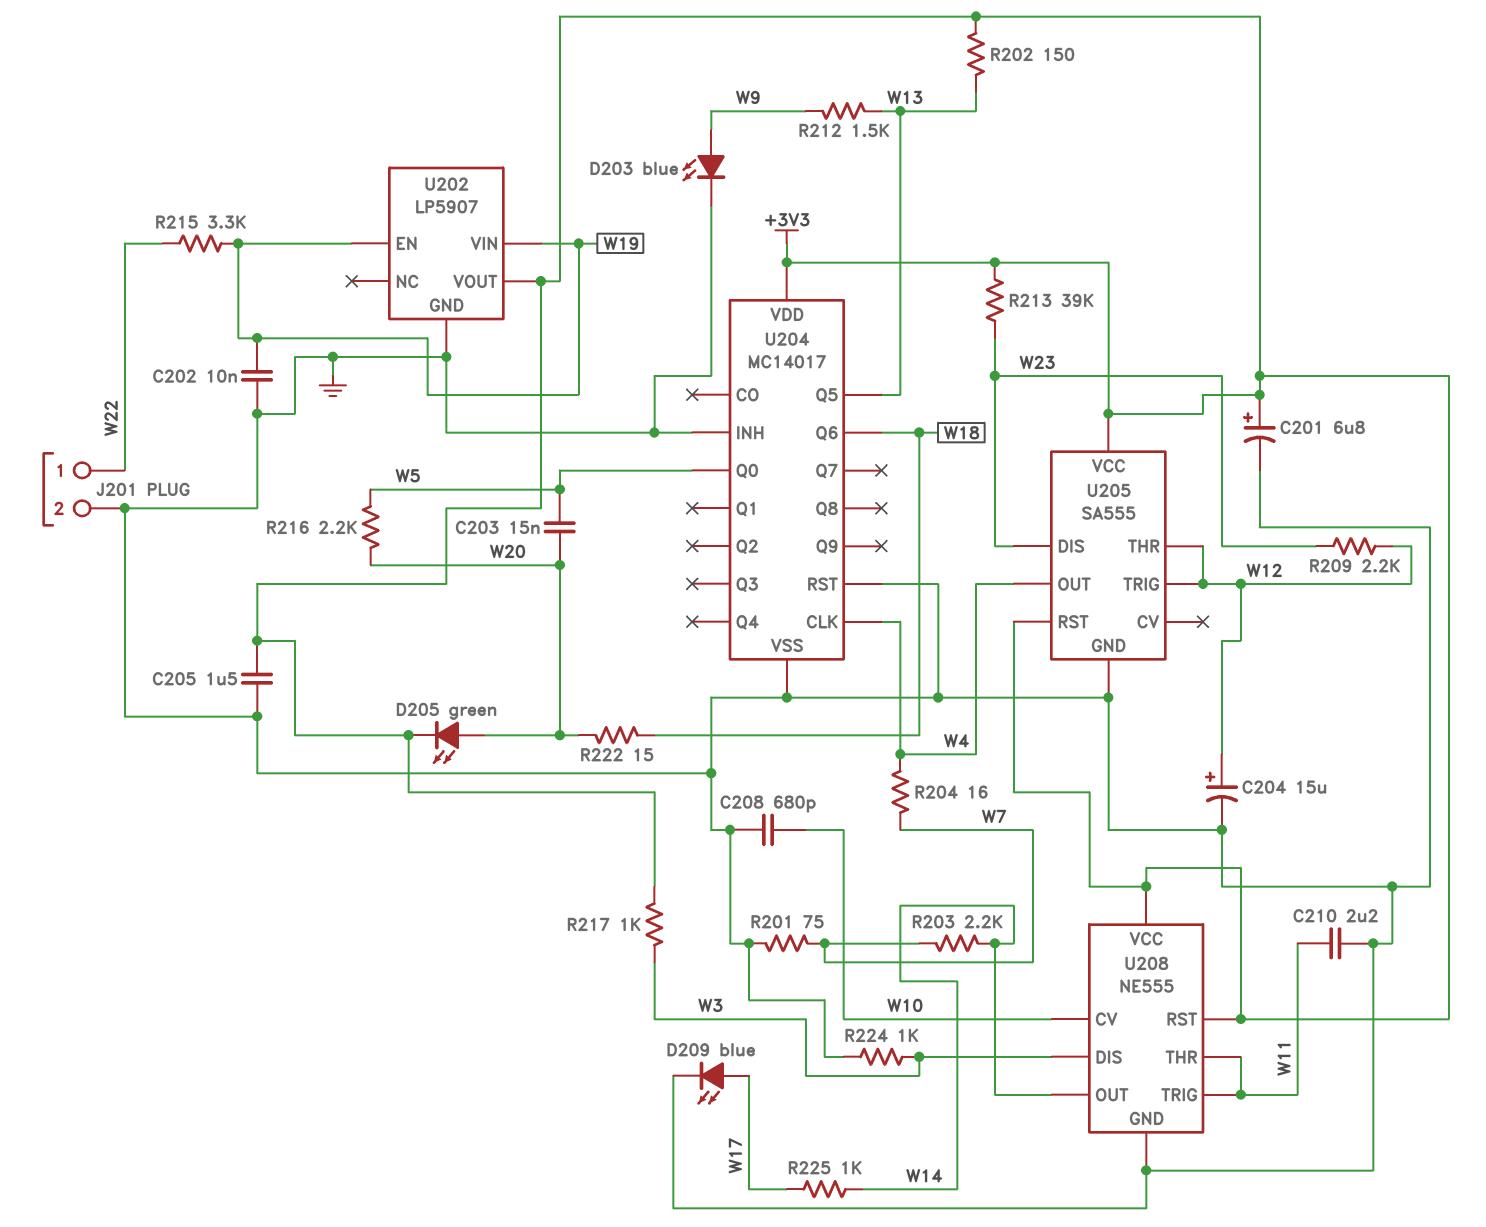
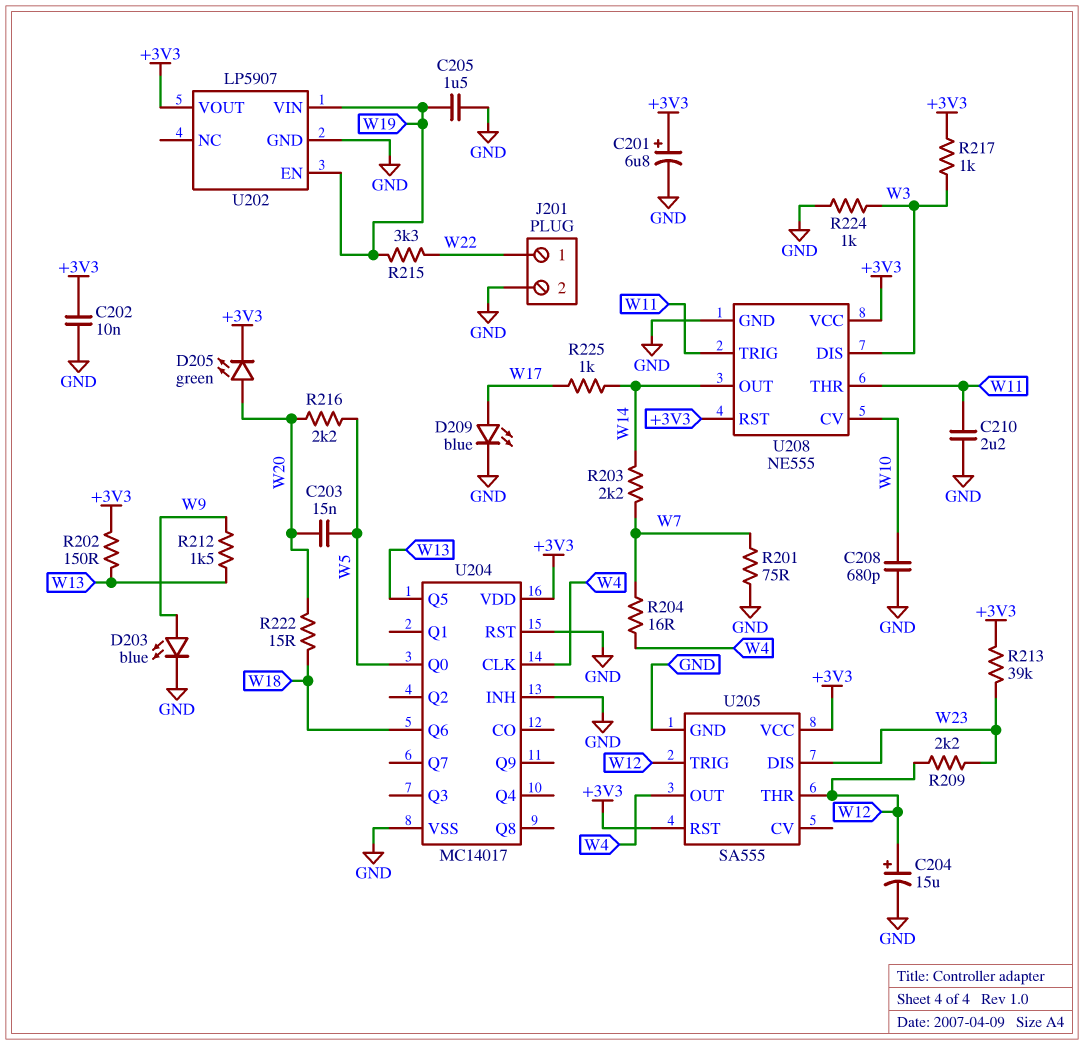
C202: 10nF (GND, W19) -> 10nF (+3V3, GND)
C205: 1.5uF (+3V3, GND) -> 1.5uF (GND, W19)

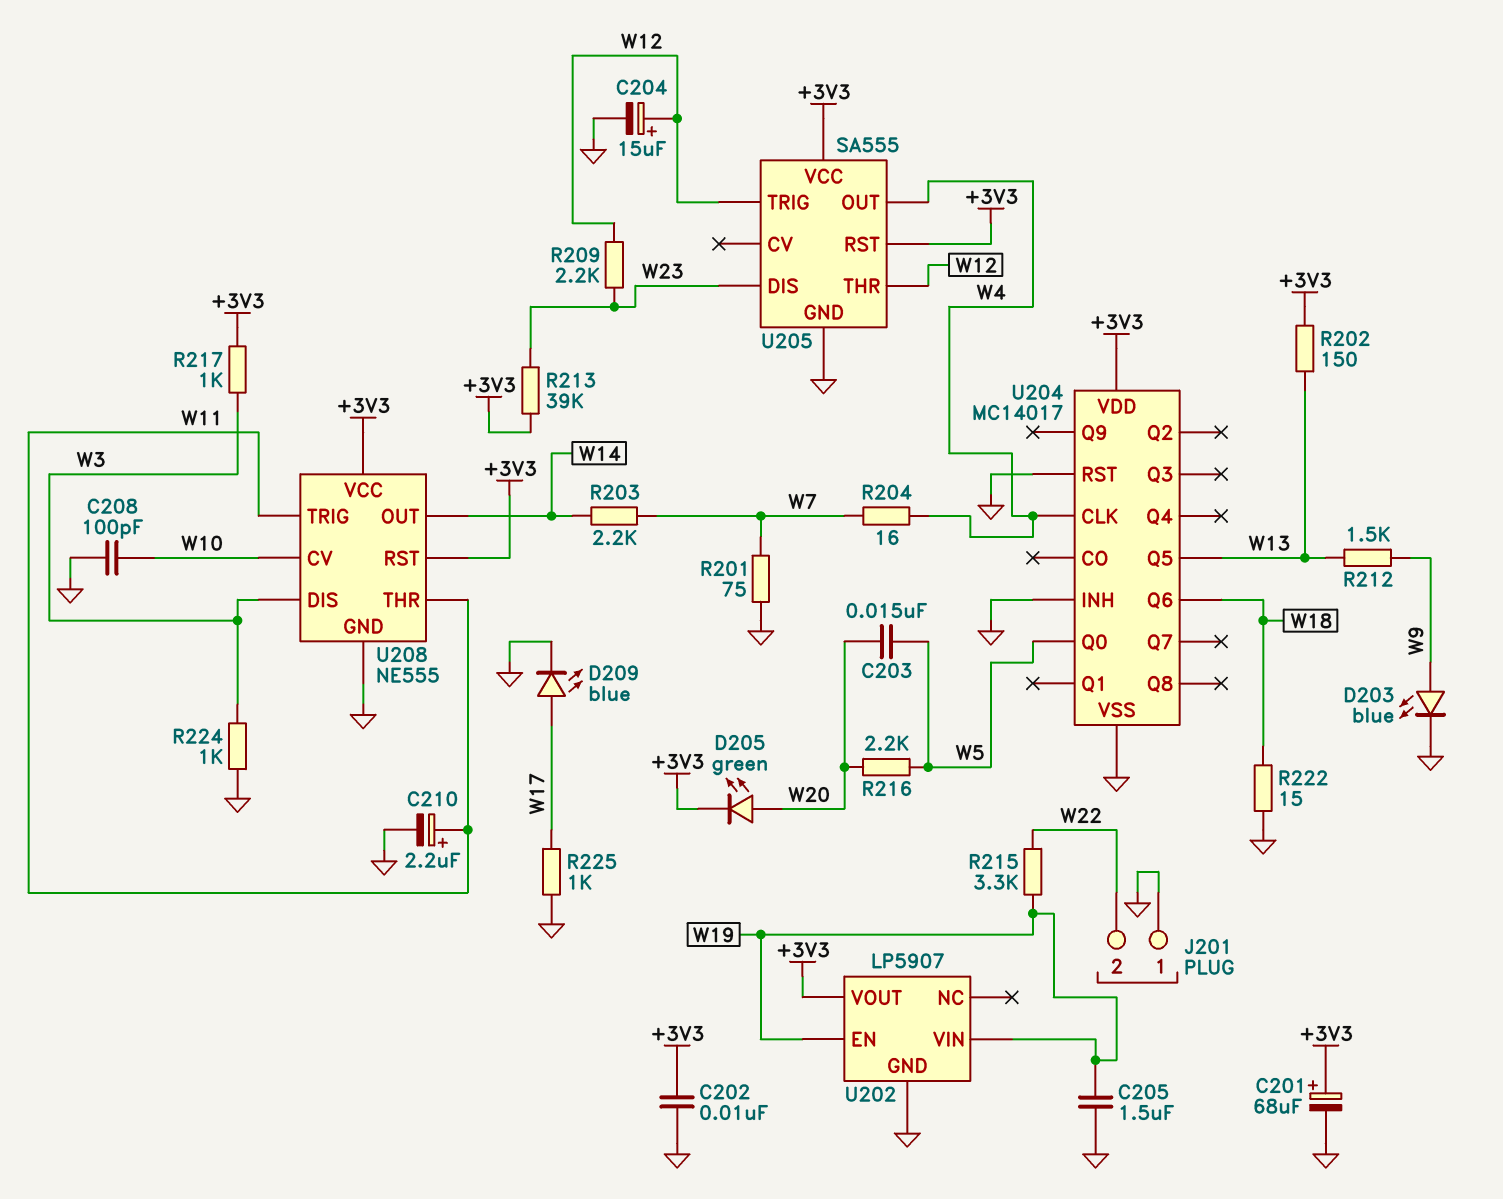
C201: 6.8uF (plus +3V3, minus GND) -> 68uF (plus +3V3, minus GND)
C208: 680pF (GND, W10) -> 100pF (GND, W10)
C210: 2.2uF (GND, W11) -> 2.2uF (plus W11, minus GND)
J201 pin 1: W22 -> GND
J201 pin 2: GND -> W22
R222: 15 (W18, W20) -> 15 (GND, W18)
R225: 1k (W14, W17) -> 1k (GND, W17)

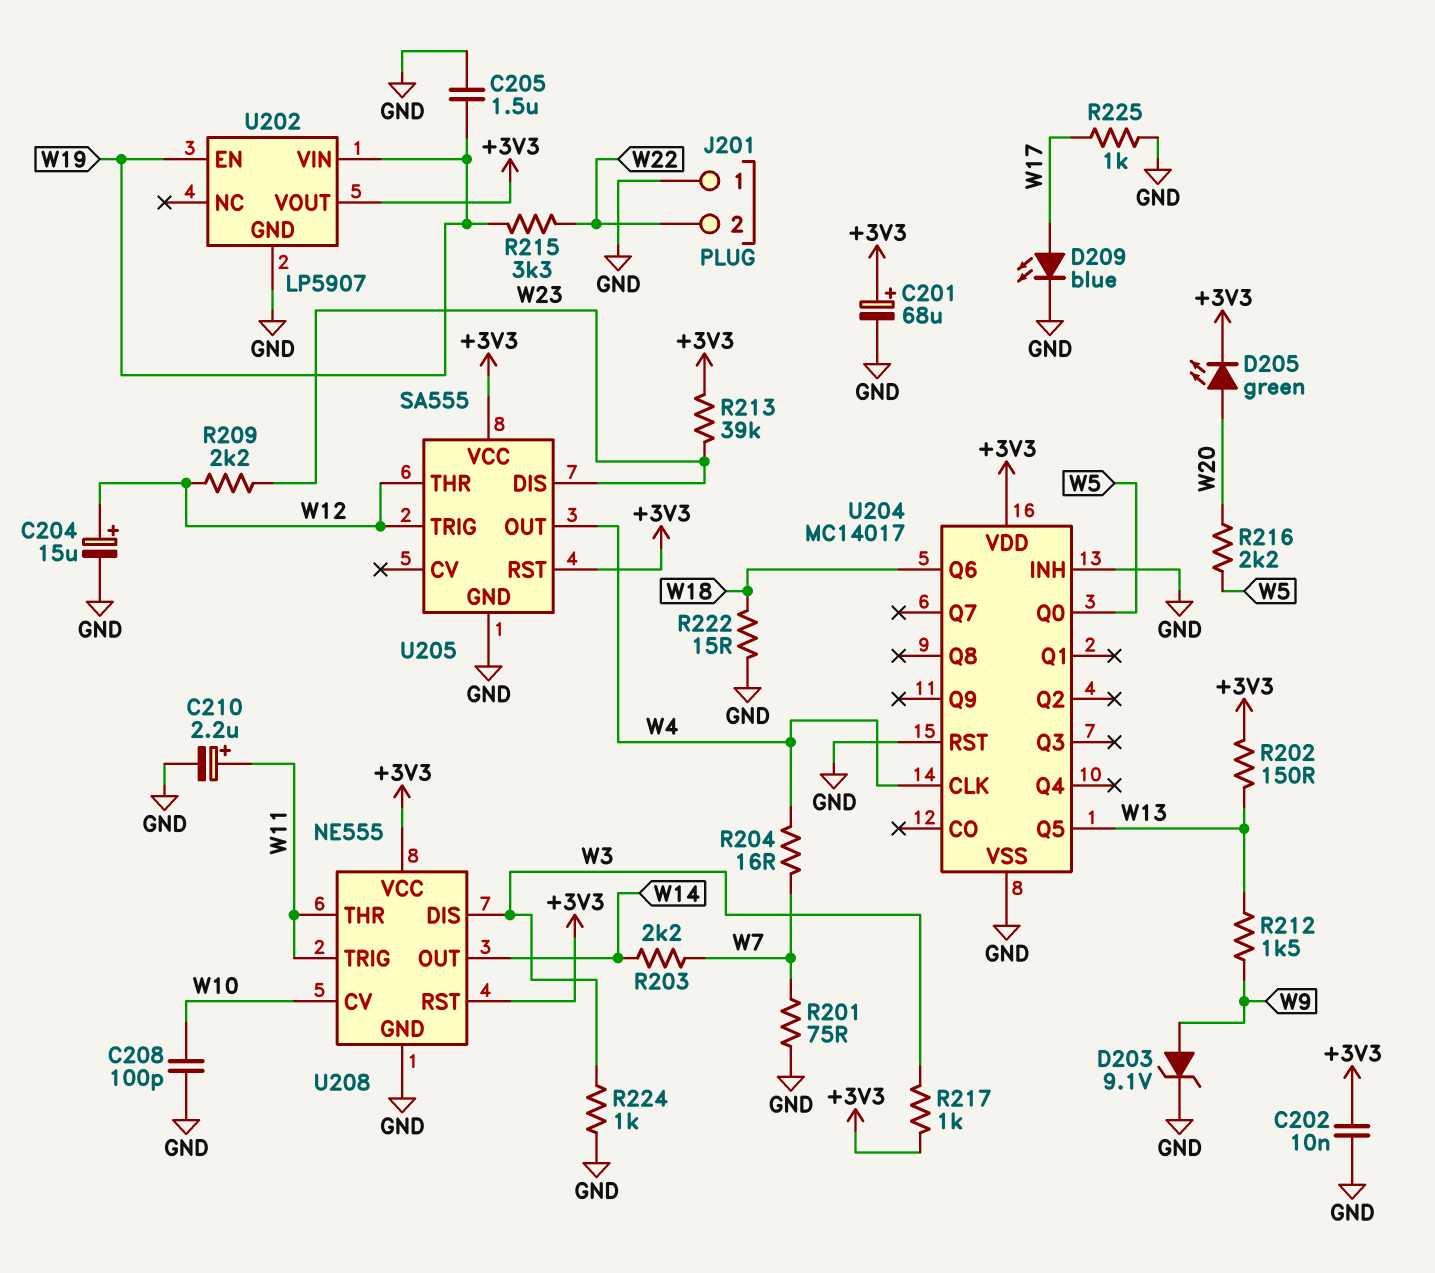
C203: 15nF (W5, W20) -> none
D203: LED blue (A W9, K GND) -> zener 9.1V (A W9, K GND)

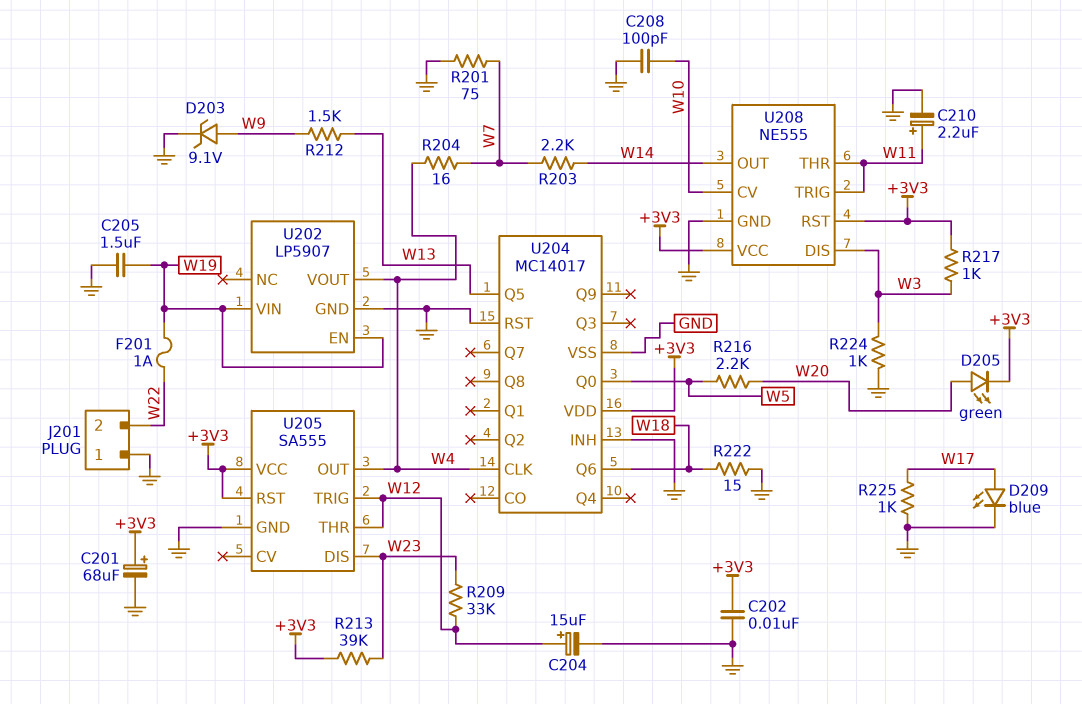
F201: none -> 1A (W19, W22)
R202: 150 (+3V3, W13) -> none
R209: 2.2k (W12, W23) -> 33k (W12, W23)
R215: 3.3k (W19, W22) -> none
U202 pin VOUT: +3V3 -> W4

